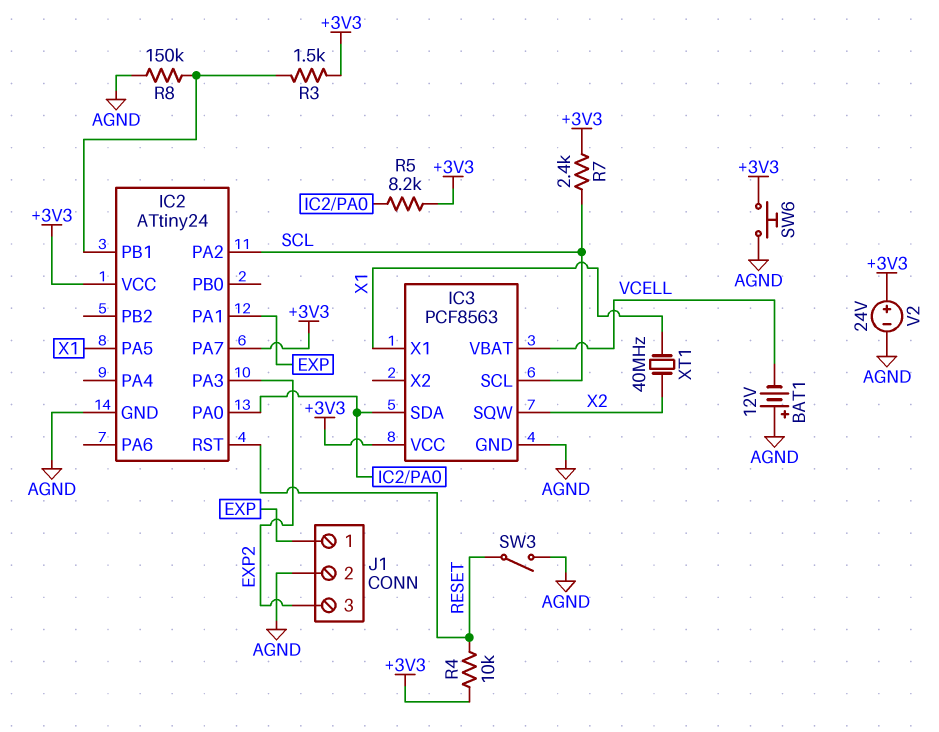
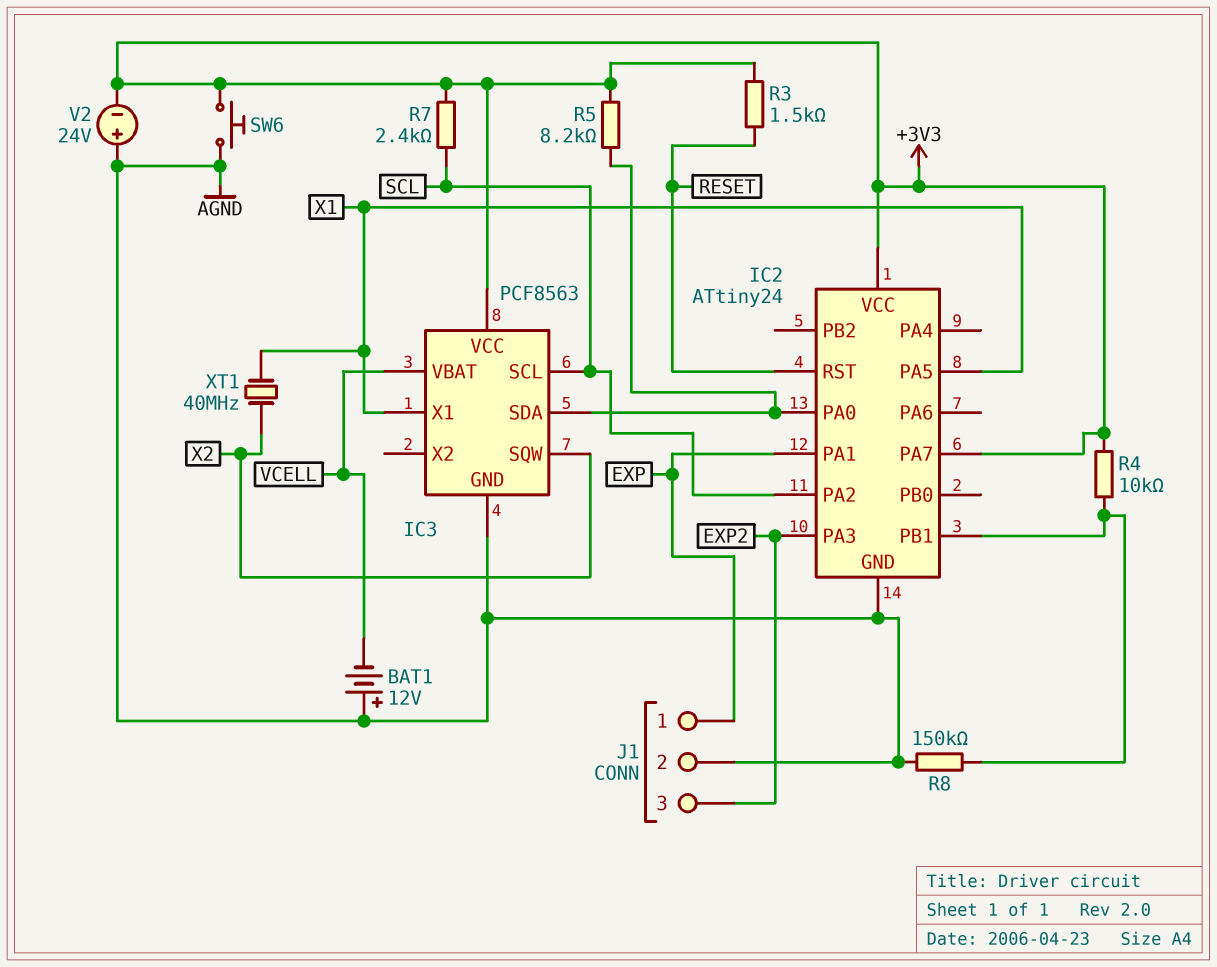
R3: 1.5k (+3V3, IC2/PB1) -> 1.5k (+3V3, RESET)
R4: 10k (+3V3, RESET) -> 10k (+3V3, IC2/PB1)
SW3: switch (AGND, RESET) -> none
V2: 24V (plus +3V3, minus AGND) -> 24V (plus AGND, minus +3V3)

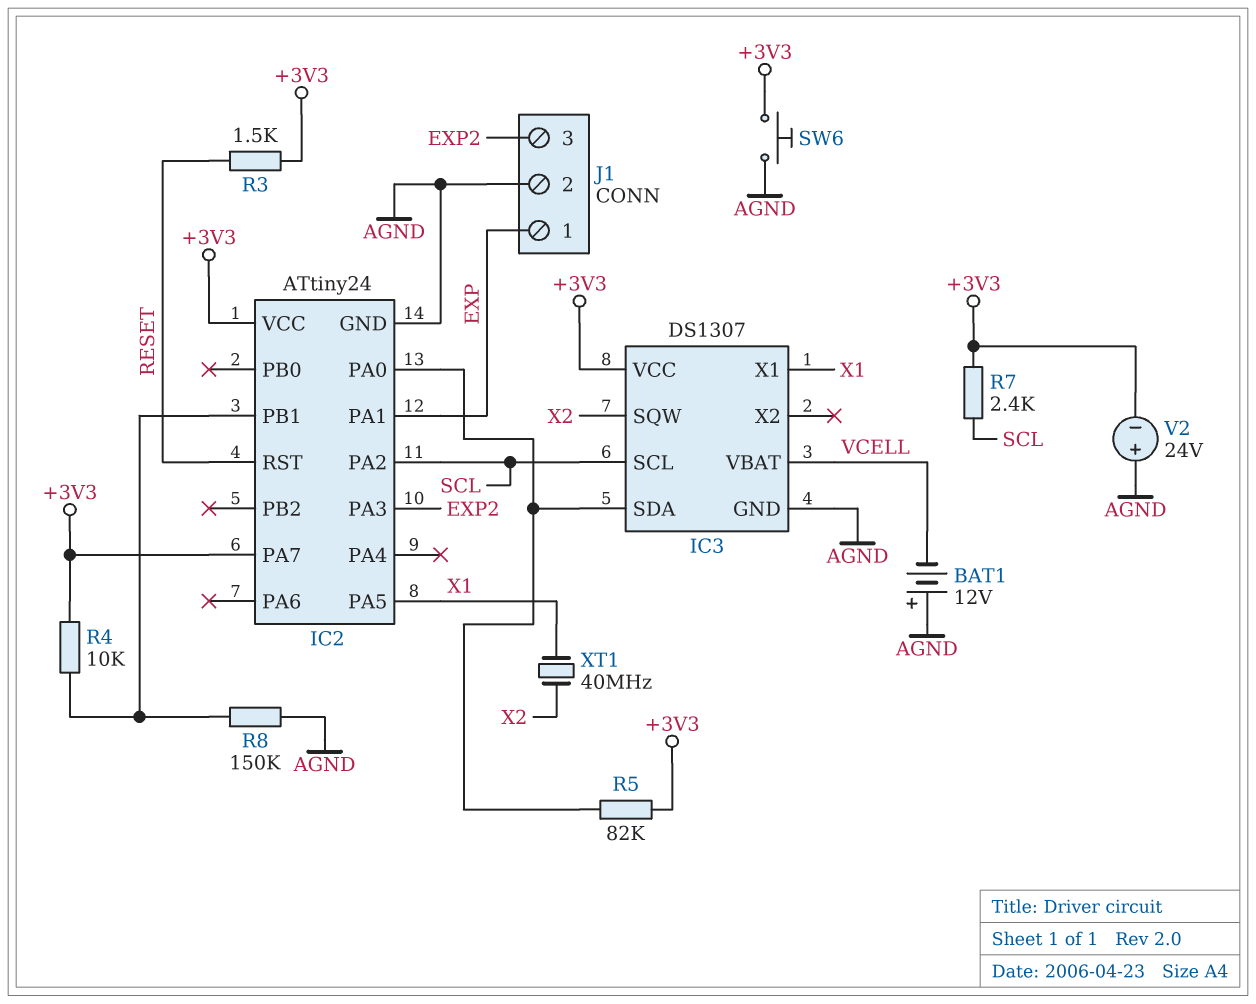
IC3: PCF8563 -> DS1307
R5: 8.2k (+3V3, IC2/PA0) -> 82k (+3V3, IC2/PA0)

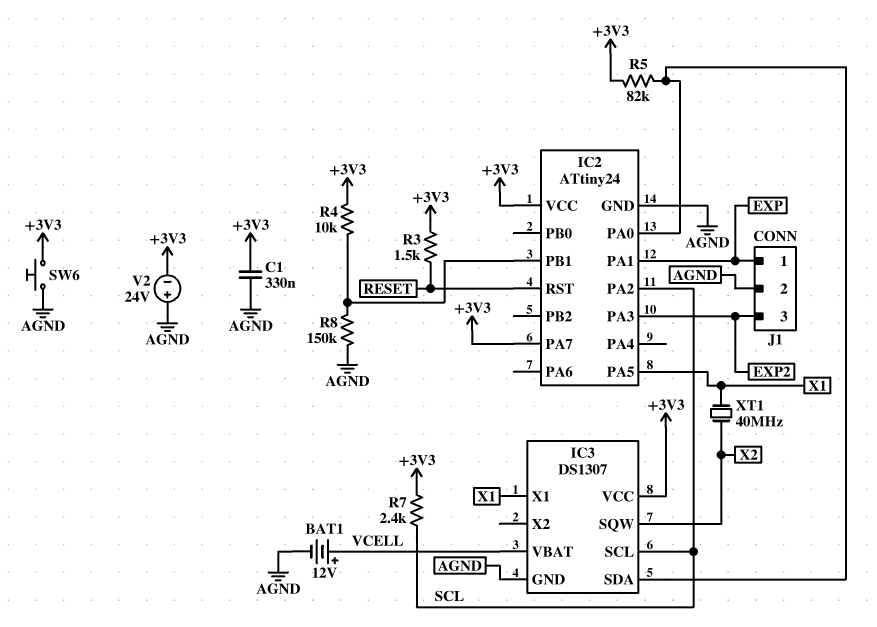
BAT1: 12V (plus AGND, minus VCELL) -> 12V (plus VCELL, minus AGND)
C1: none -> 330nF (+3V3, AGND)

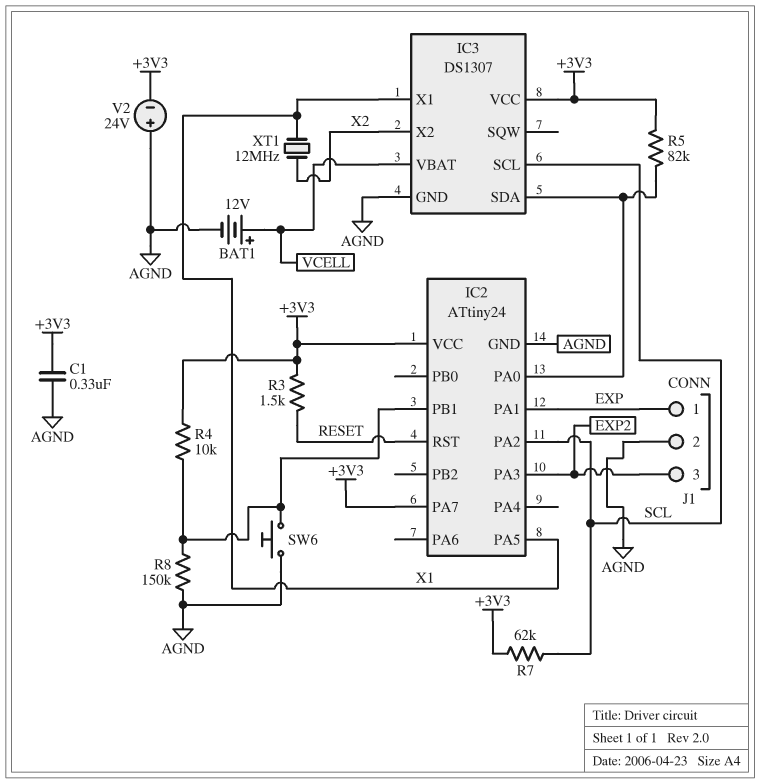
IC3 pin SQW: X2 -> none
IC3 pin X2: none -> X2
R7: 2.4k (+3V3, SCL) -> 62k (+3V3, SCL)
SW6: button (+3V3, AGND) -> button (AGND, IC2/PB1)
XT1: 40MHz (X1, X2) -> 12MHz (X1, X2)

